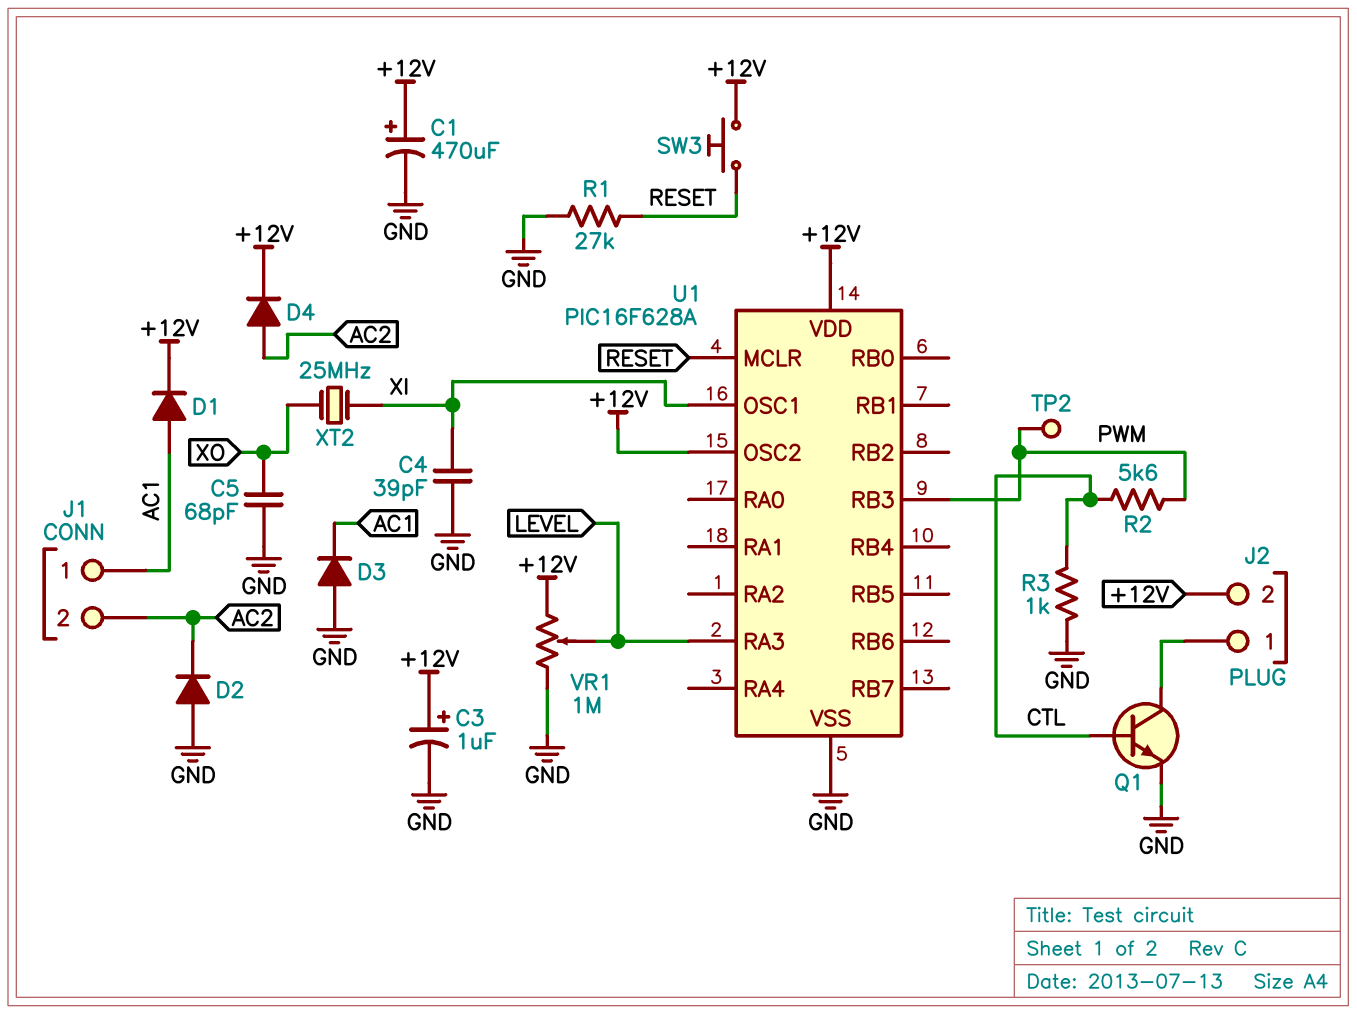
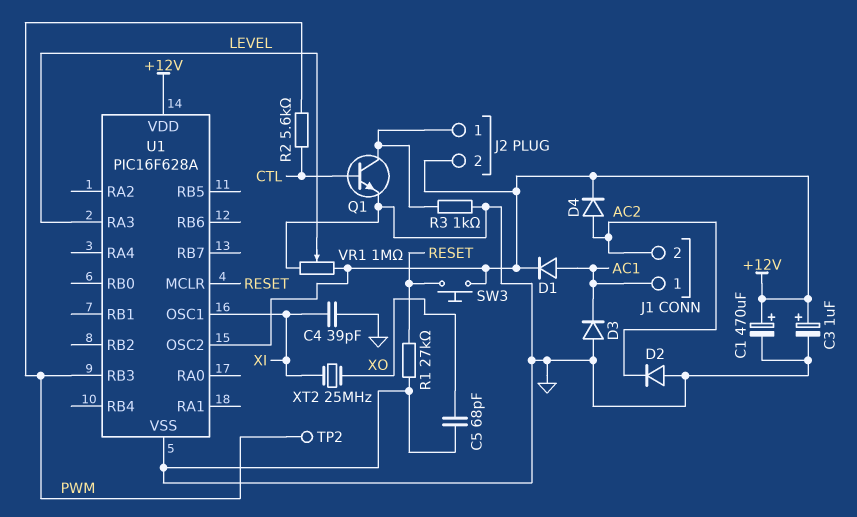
R3: 1k (CTL, GND) -> 1k (GND, J2/1)

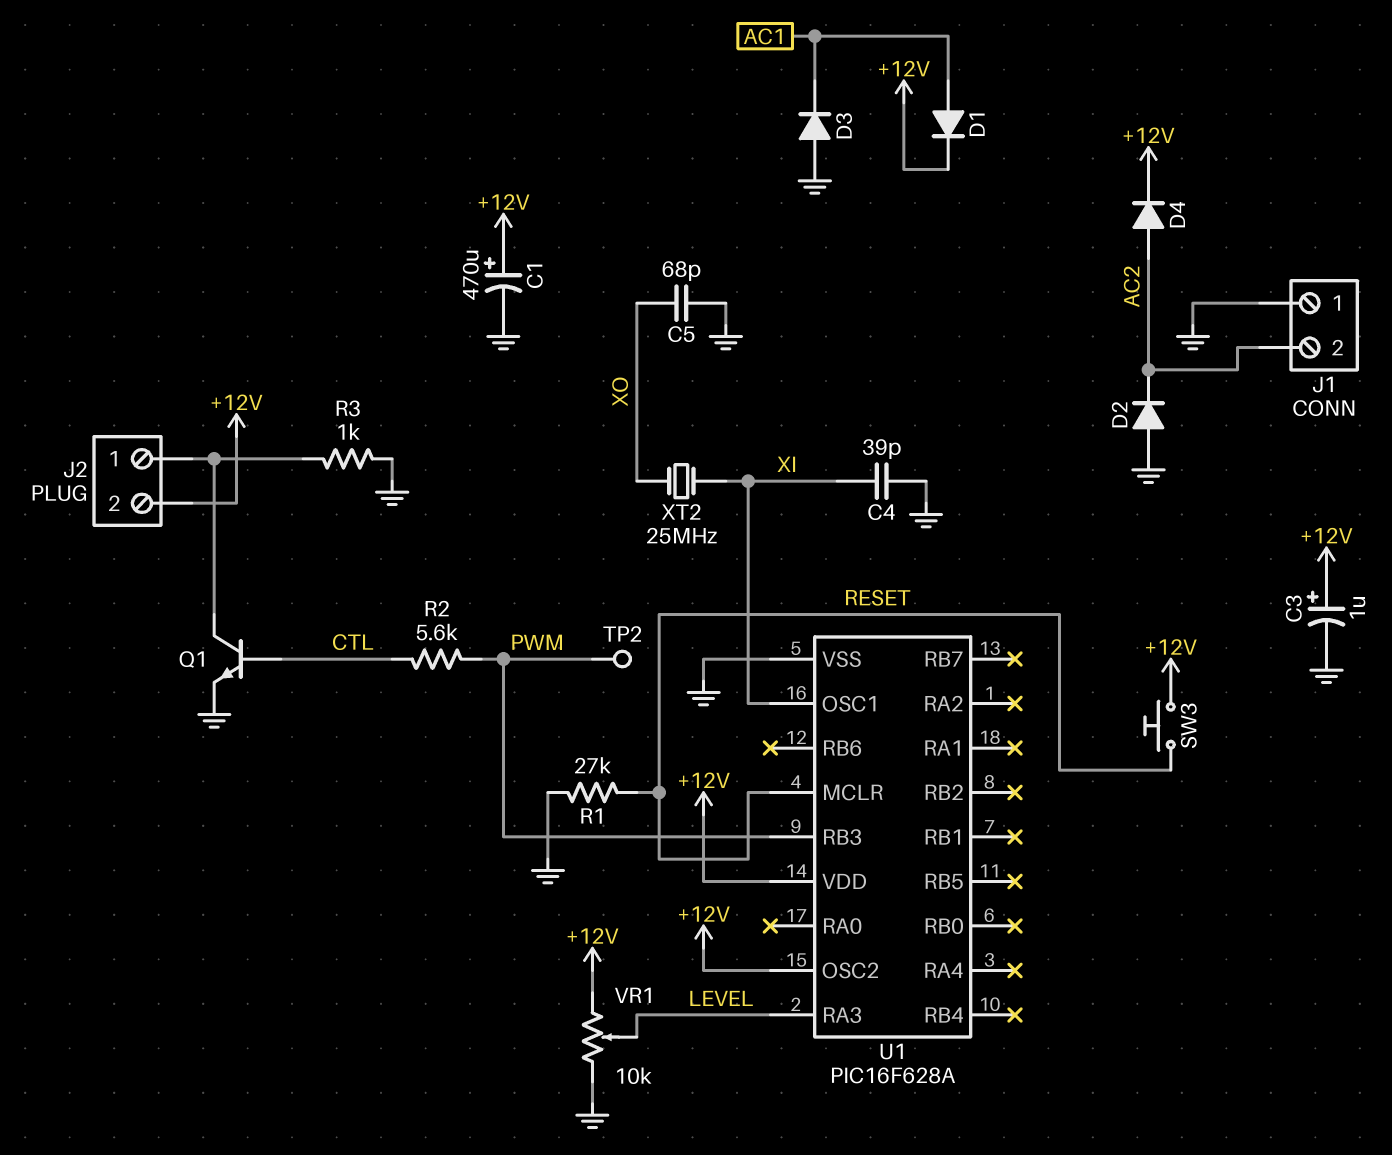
J1 pin 1: AC1 -> GND
VR1: 1M (+12V, GND, wiper LEVEL) -> 10k (+12V, GND, wiper LEVEL)

